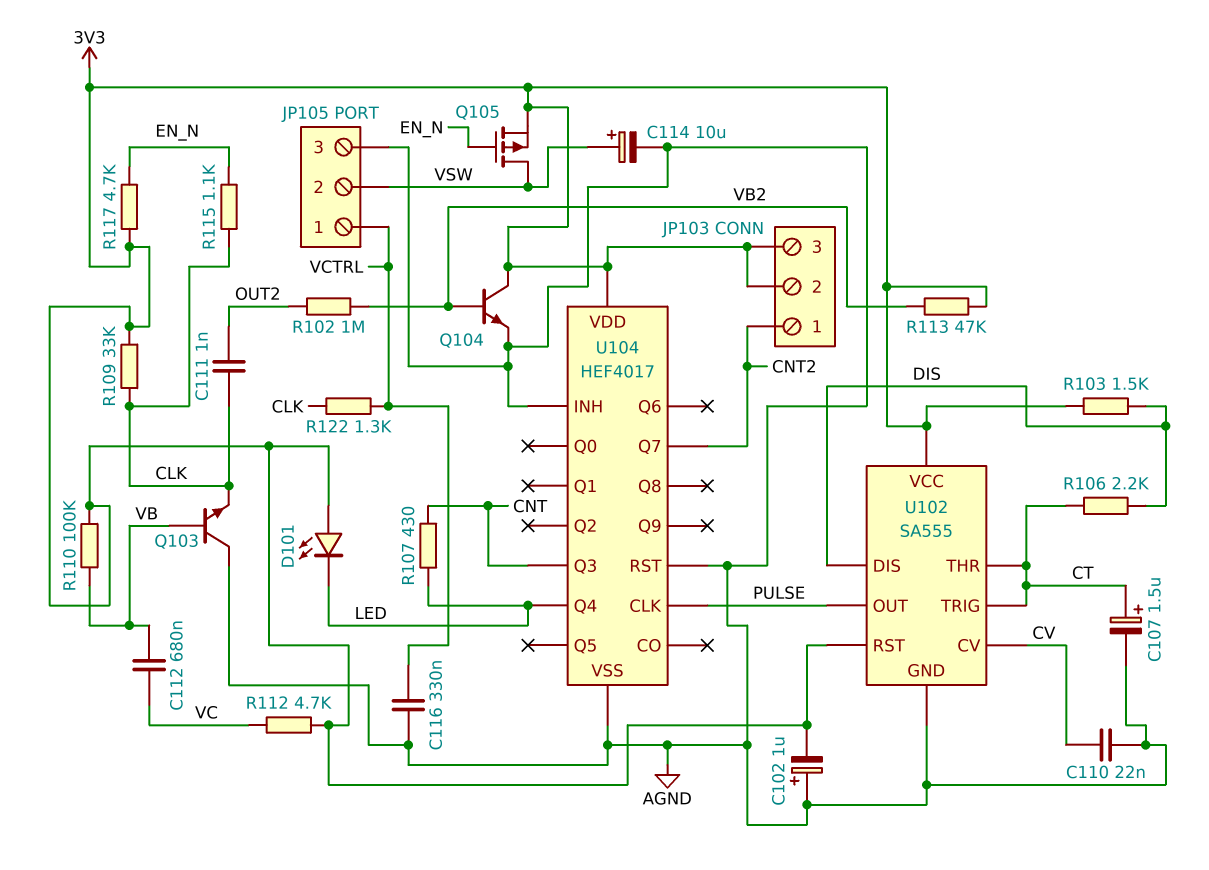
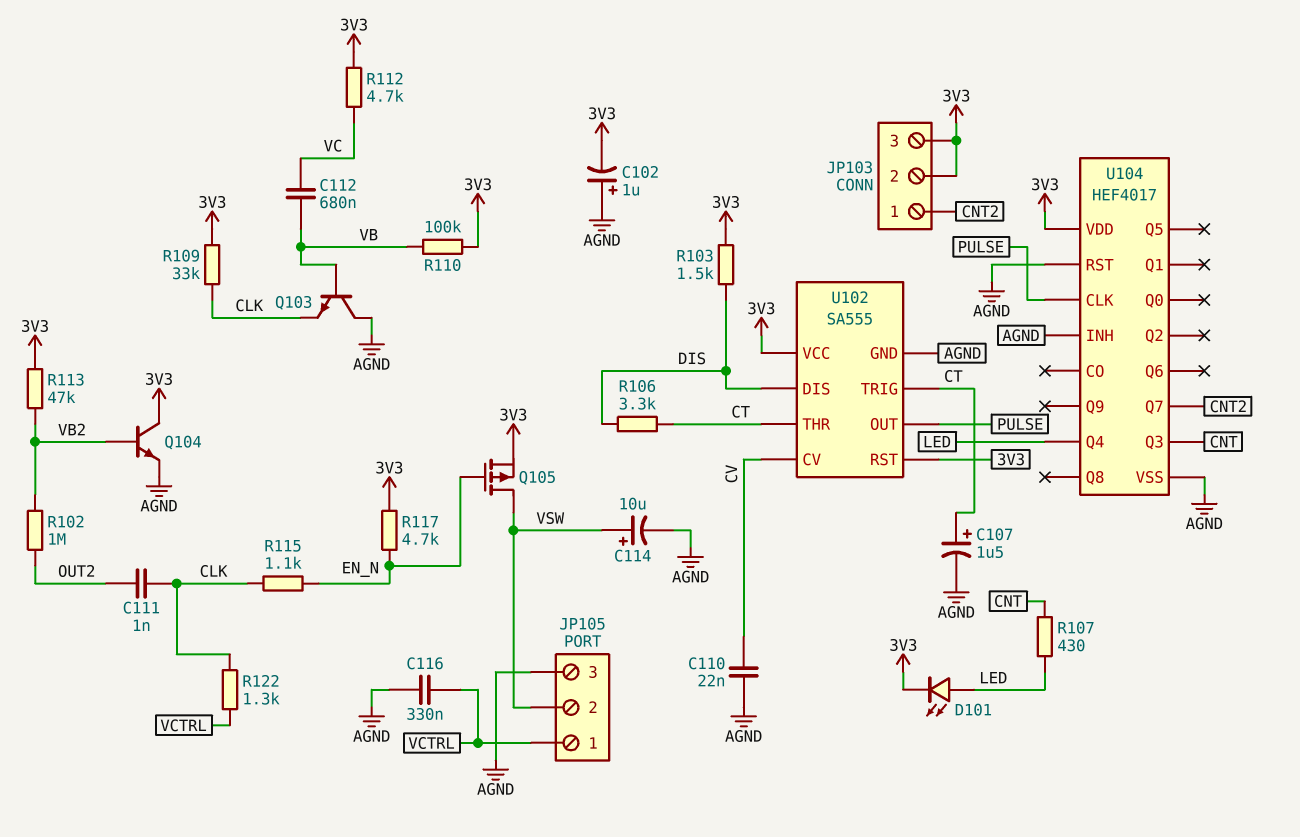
D101: LED (A 3V3, K LED) -> LED (A LED, K 3V3)
R106: 2.2k (CT, DIS) -> 3.3k (CT, DIS)

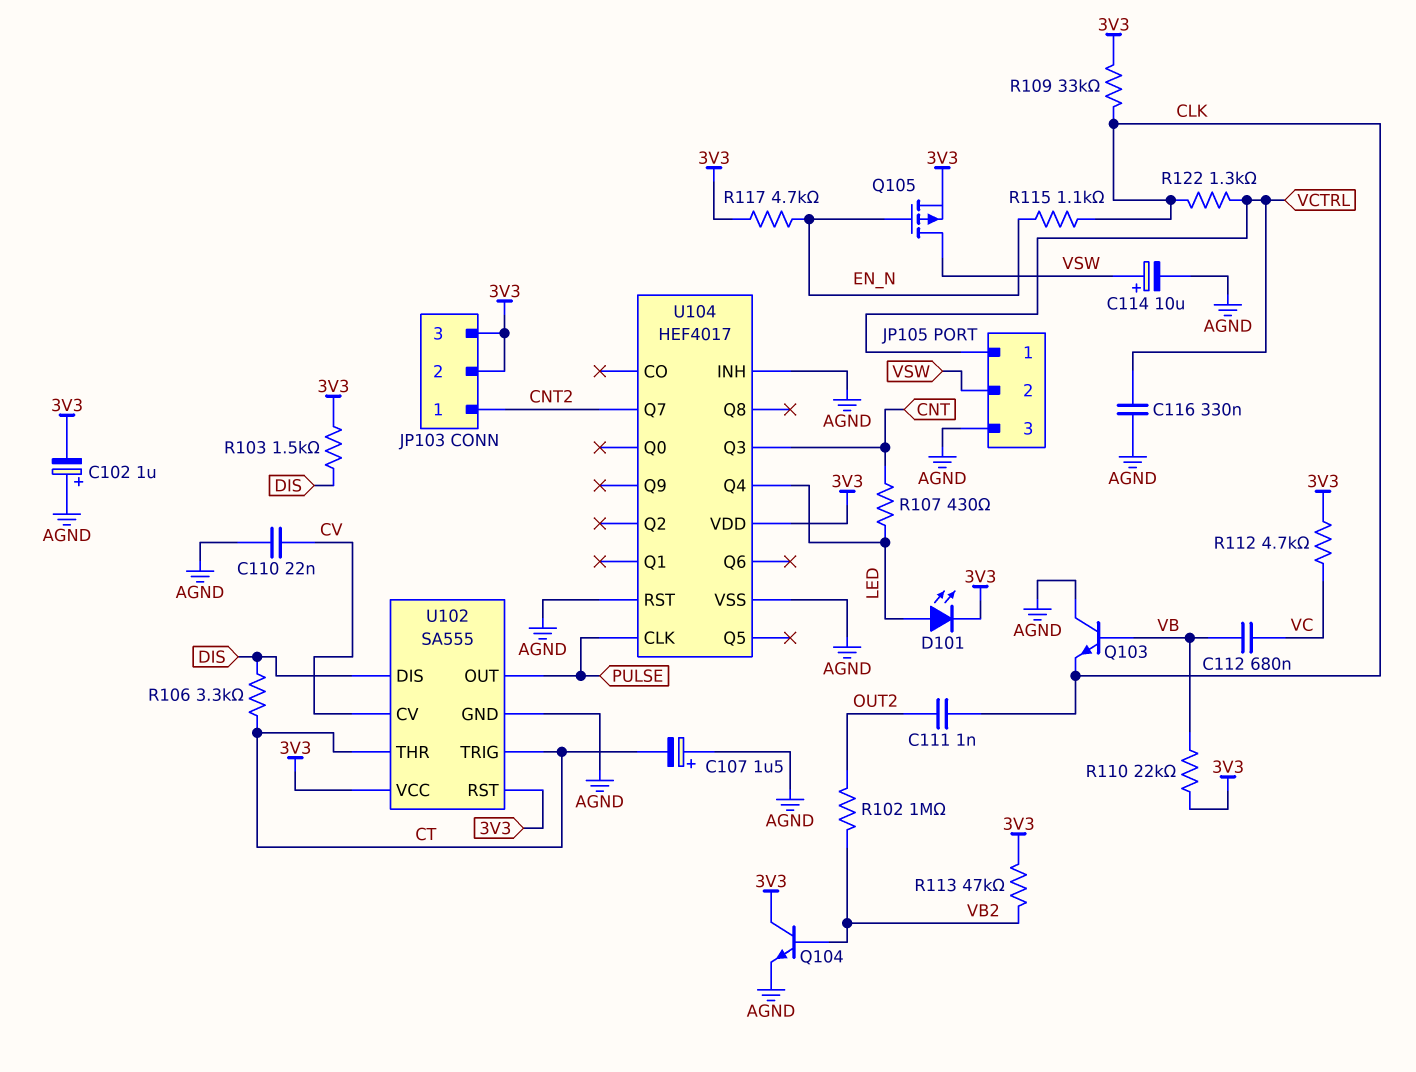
C107: 1.5uF (plus CT, minus AGND) -> 1.5uF (plus AGND, minus CT)
R110: 100k (3V3, VB) -> 22k (3V3, VB)

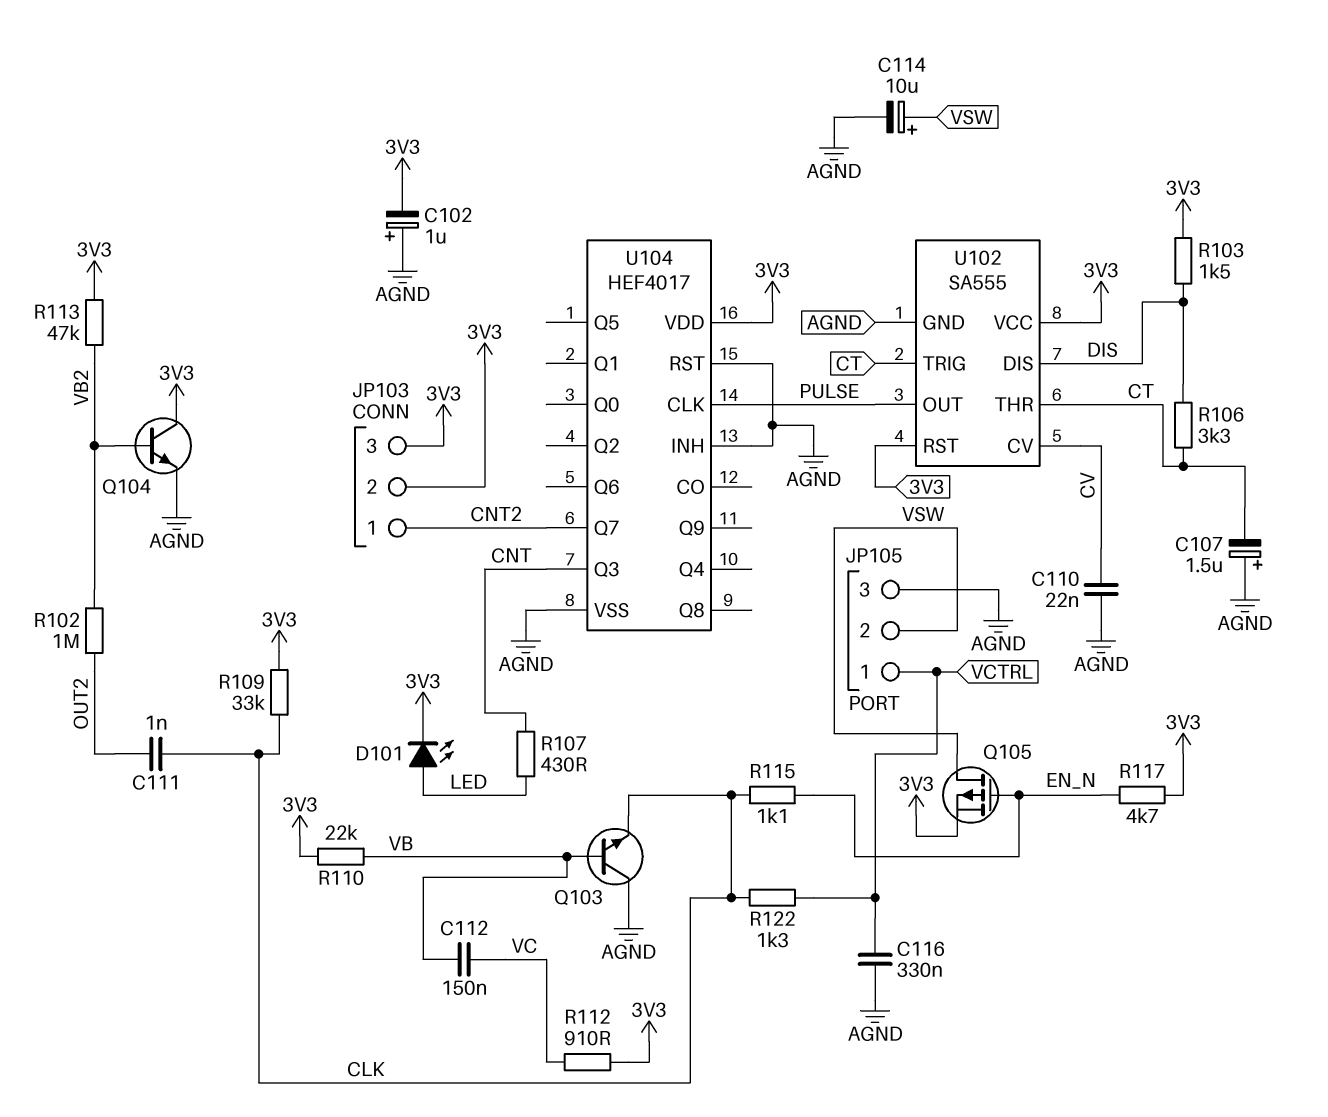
C112: 680nF (VB, VC) -> 150nF (VB, VC)
R112: 4.7k (3V3, VC) -> 910 (3V3, VC)
U104 pin Q4: LED -> none

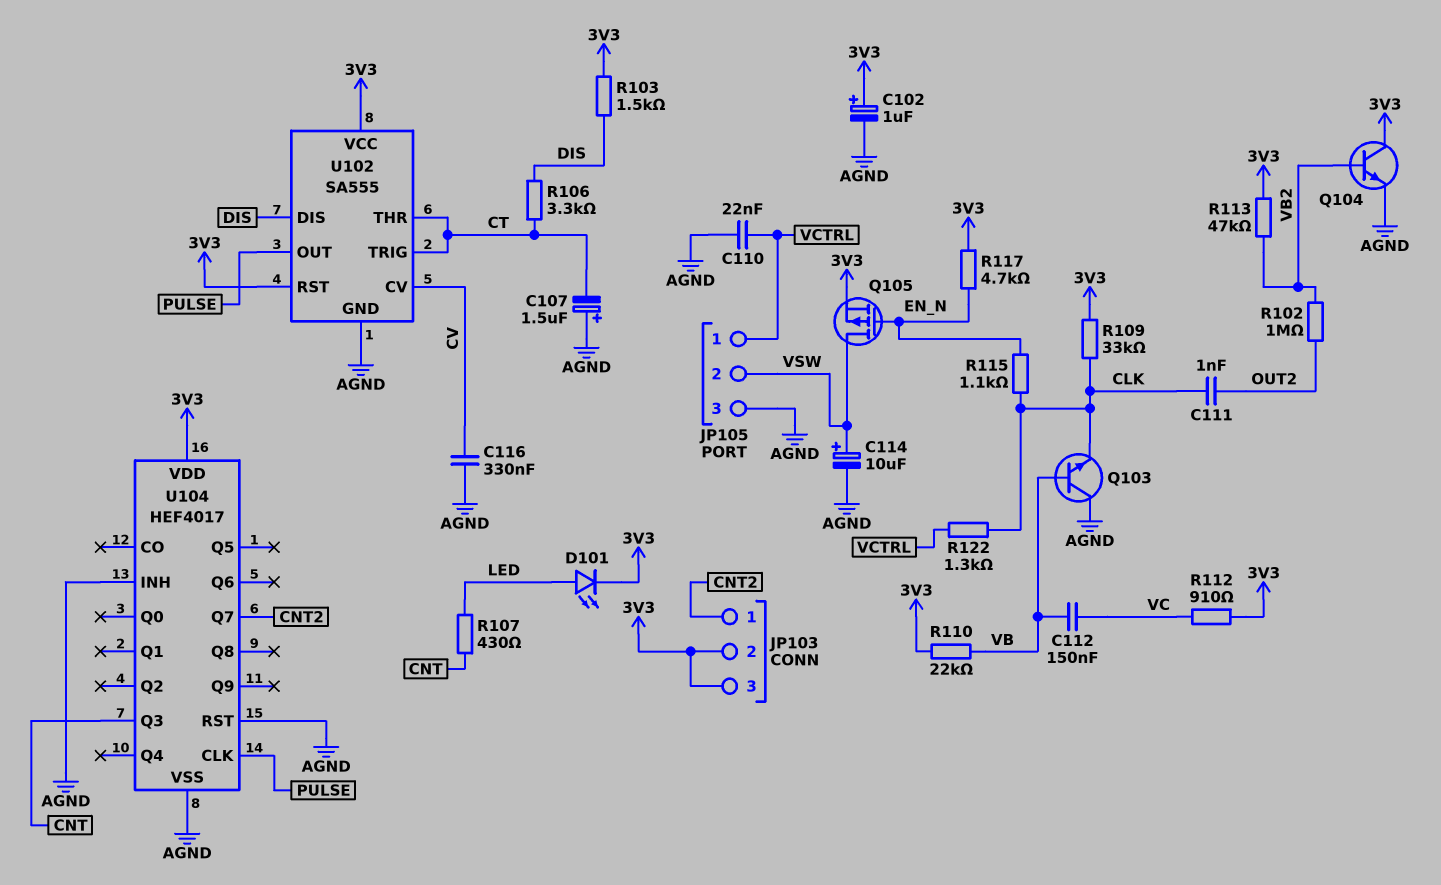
C102: 1uF (plus AGND, minus 3V3) -> 1uF (plus 3V3, minus AGND)
C110: 22nF (AGND, CV) -> 22nF (AGND, VCTRL)
C116: 330nF (AGND, VCTRL) -> 330nF (AGND, CV)

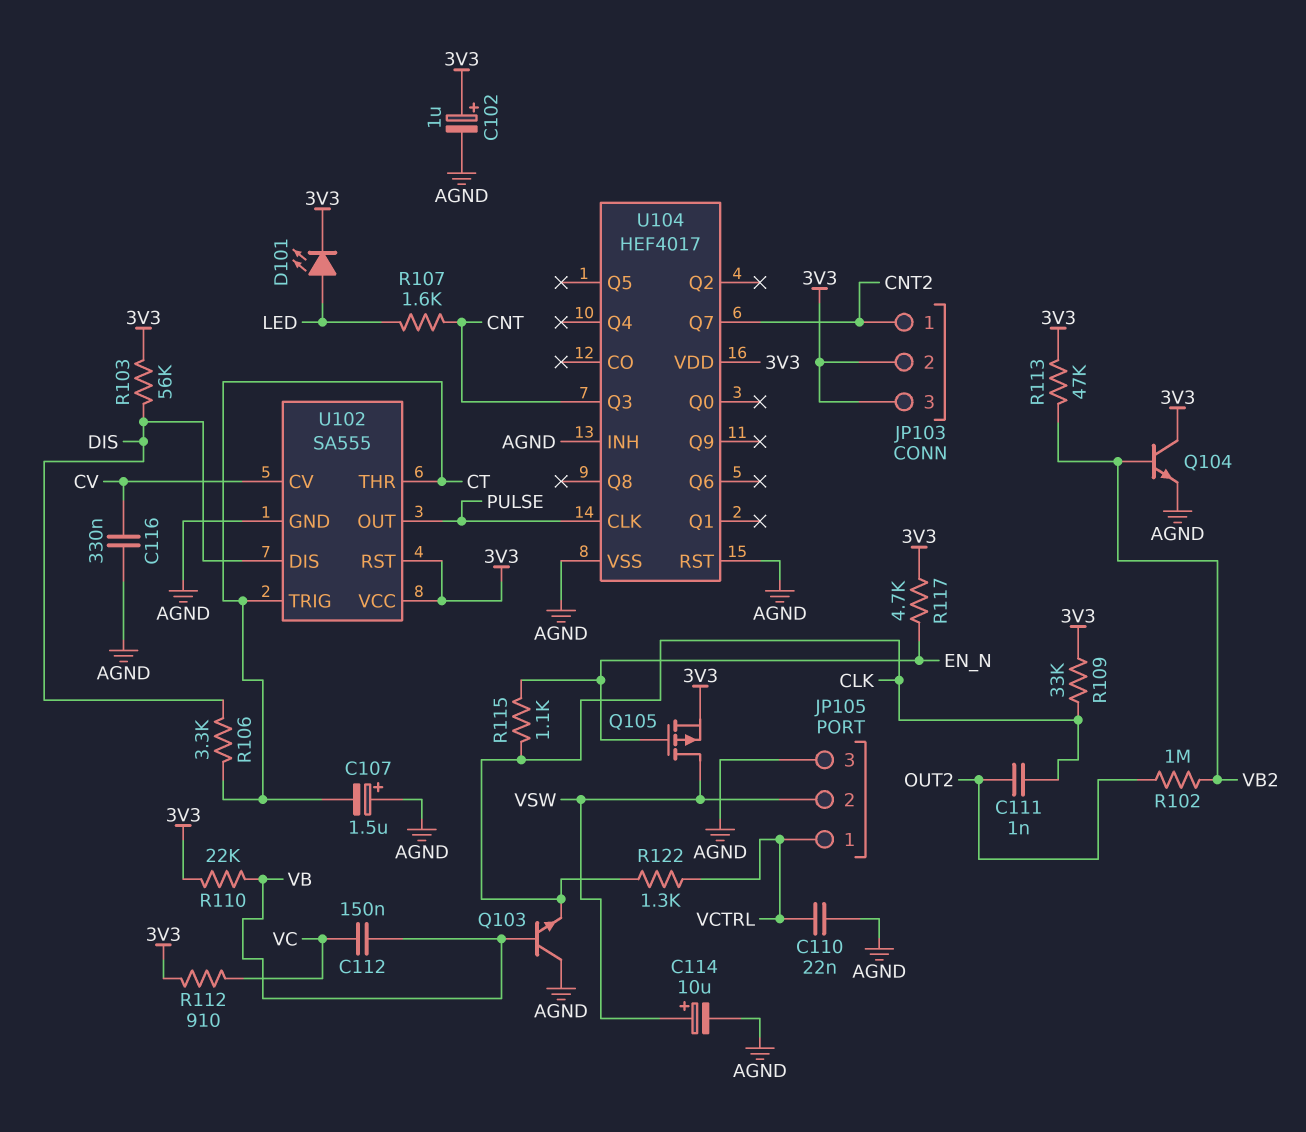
R103: 1.5k (3V3, DIS) -> 56k (3V3, DIS)
R107: 430 (CNT, LED) -> 1.6k (CNT, LED)

